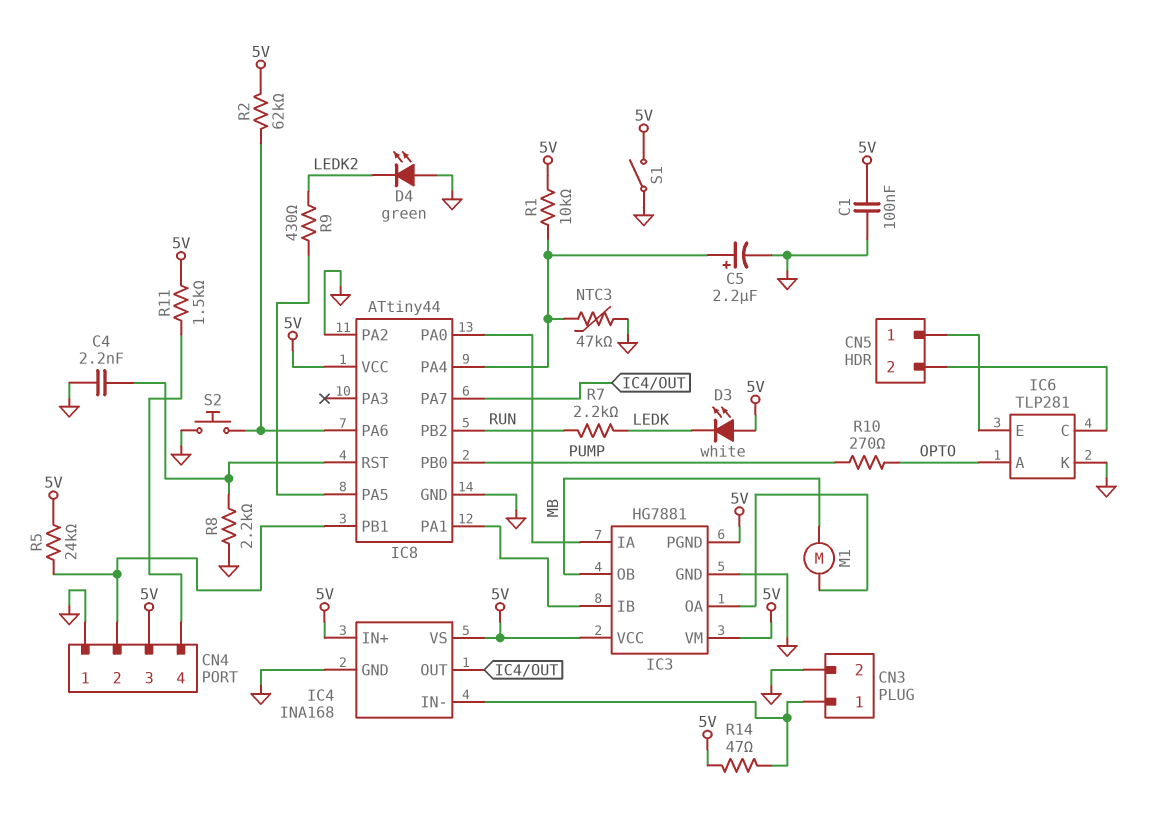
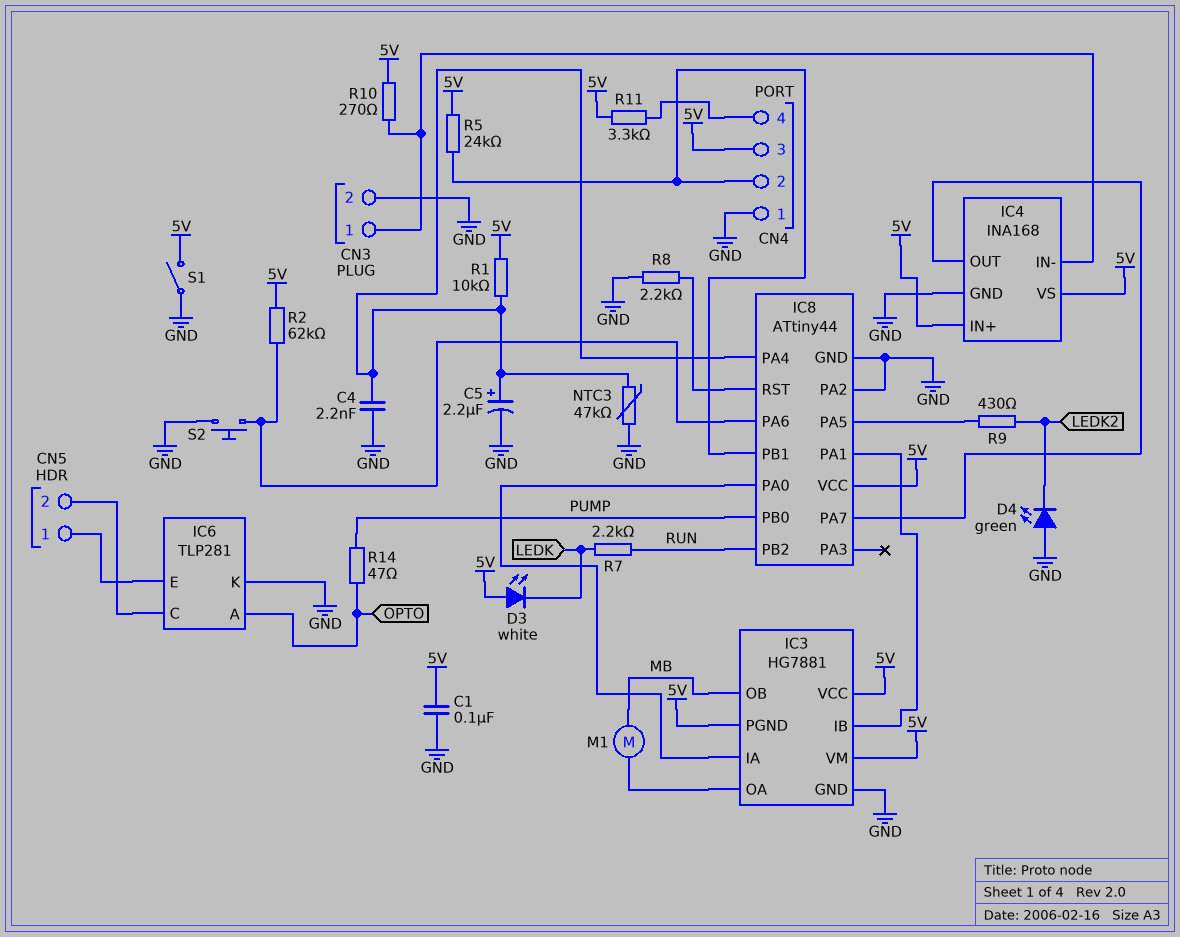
C4: 2.2nF (GND, IC8/RST) -> 2.2nF (GND, IC8/PA4)
R10: 270 (OPTO, PUMP) -> 270 (5V, CN3/1)
R11: 1.5k (5V, CN4/4) -> 3.3k (5V, CN4/4)
R14: 47 (5V, CN3/1) -> 47 (OPTO, PUMP)

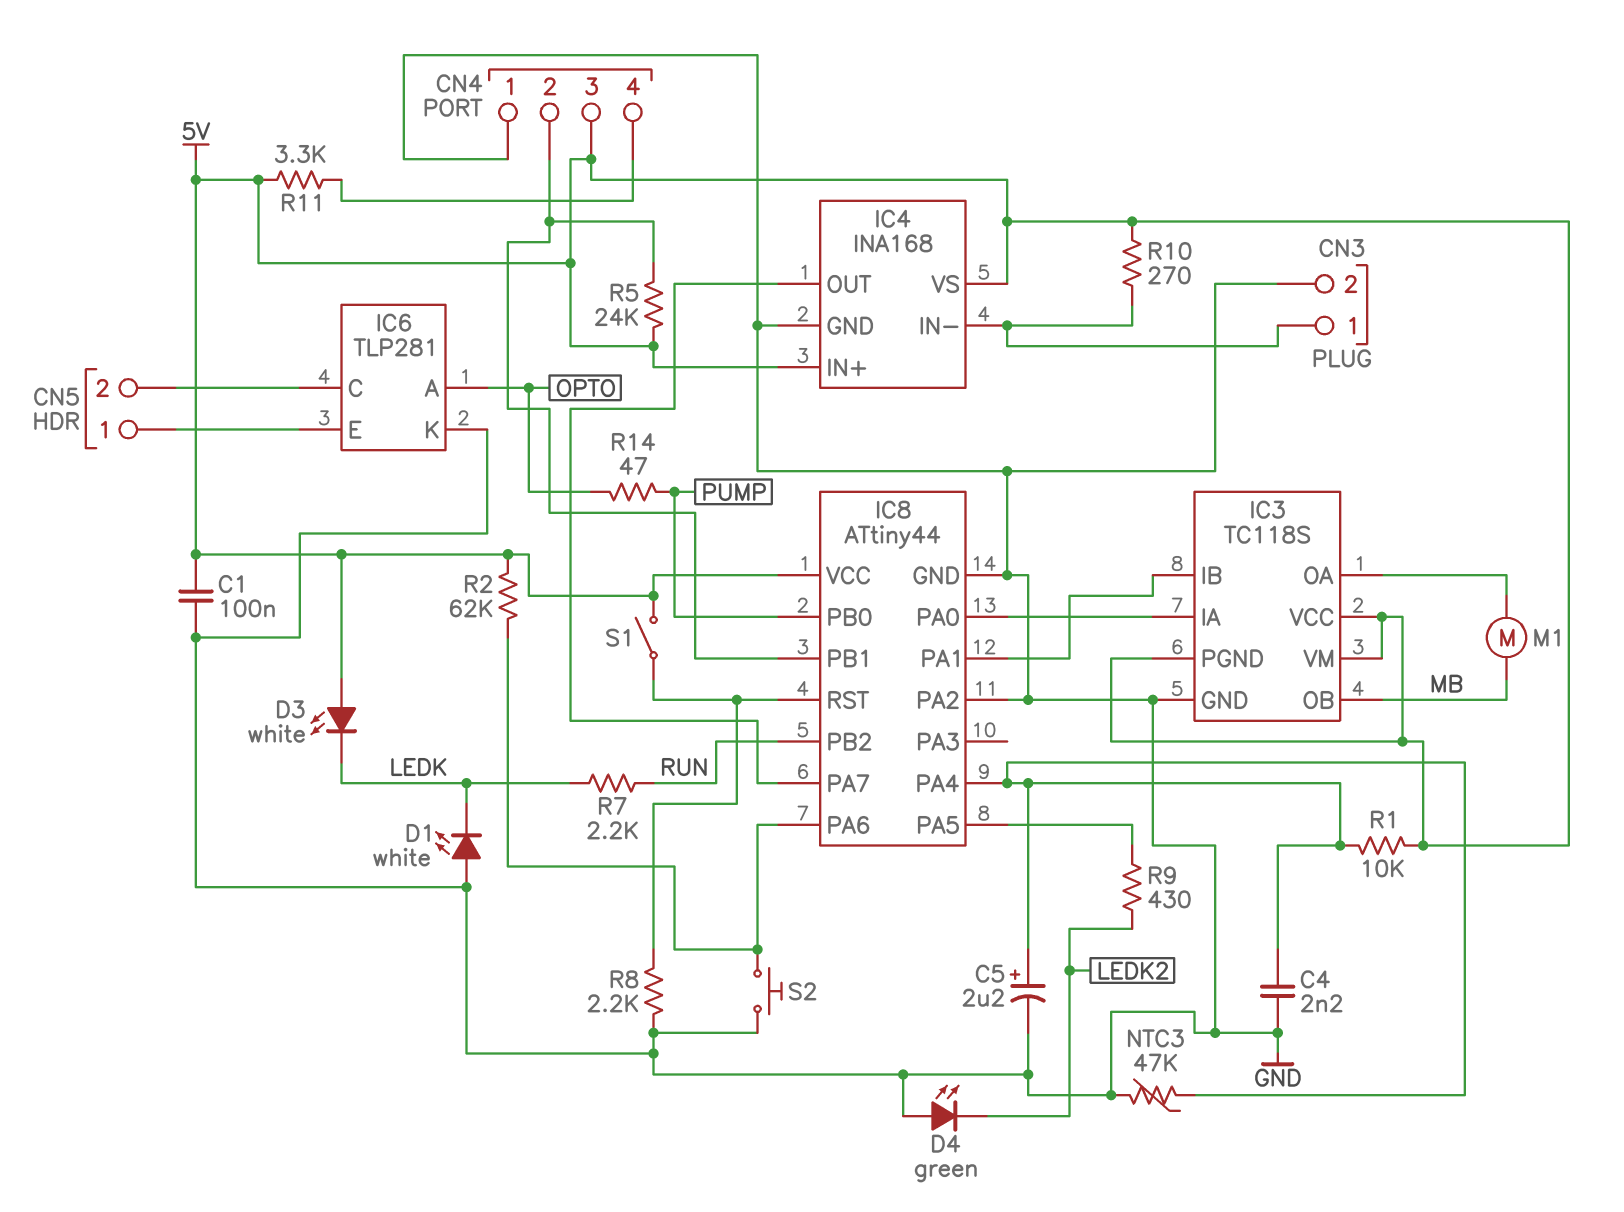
D1: none -> LED white (A GND, K LEDK)
IC3: HG7881 -> TC118S
S1: switch (5V, GND) -> switch (5V, IC8/RST)

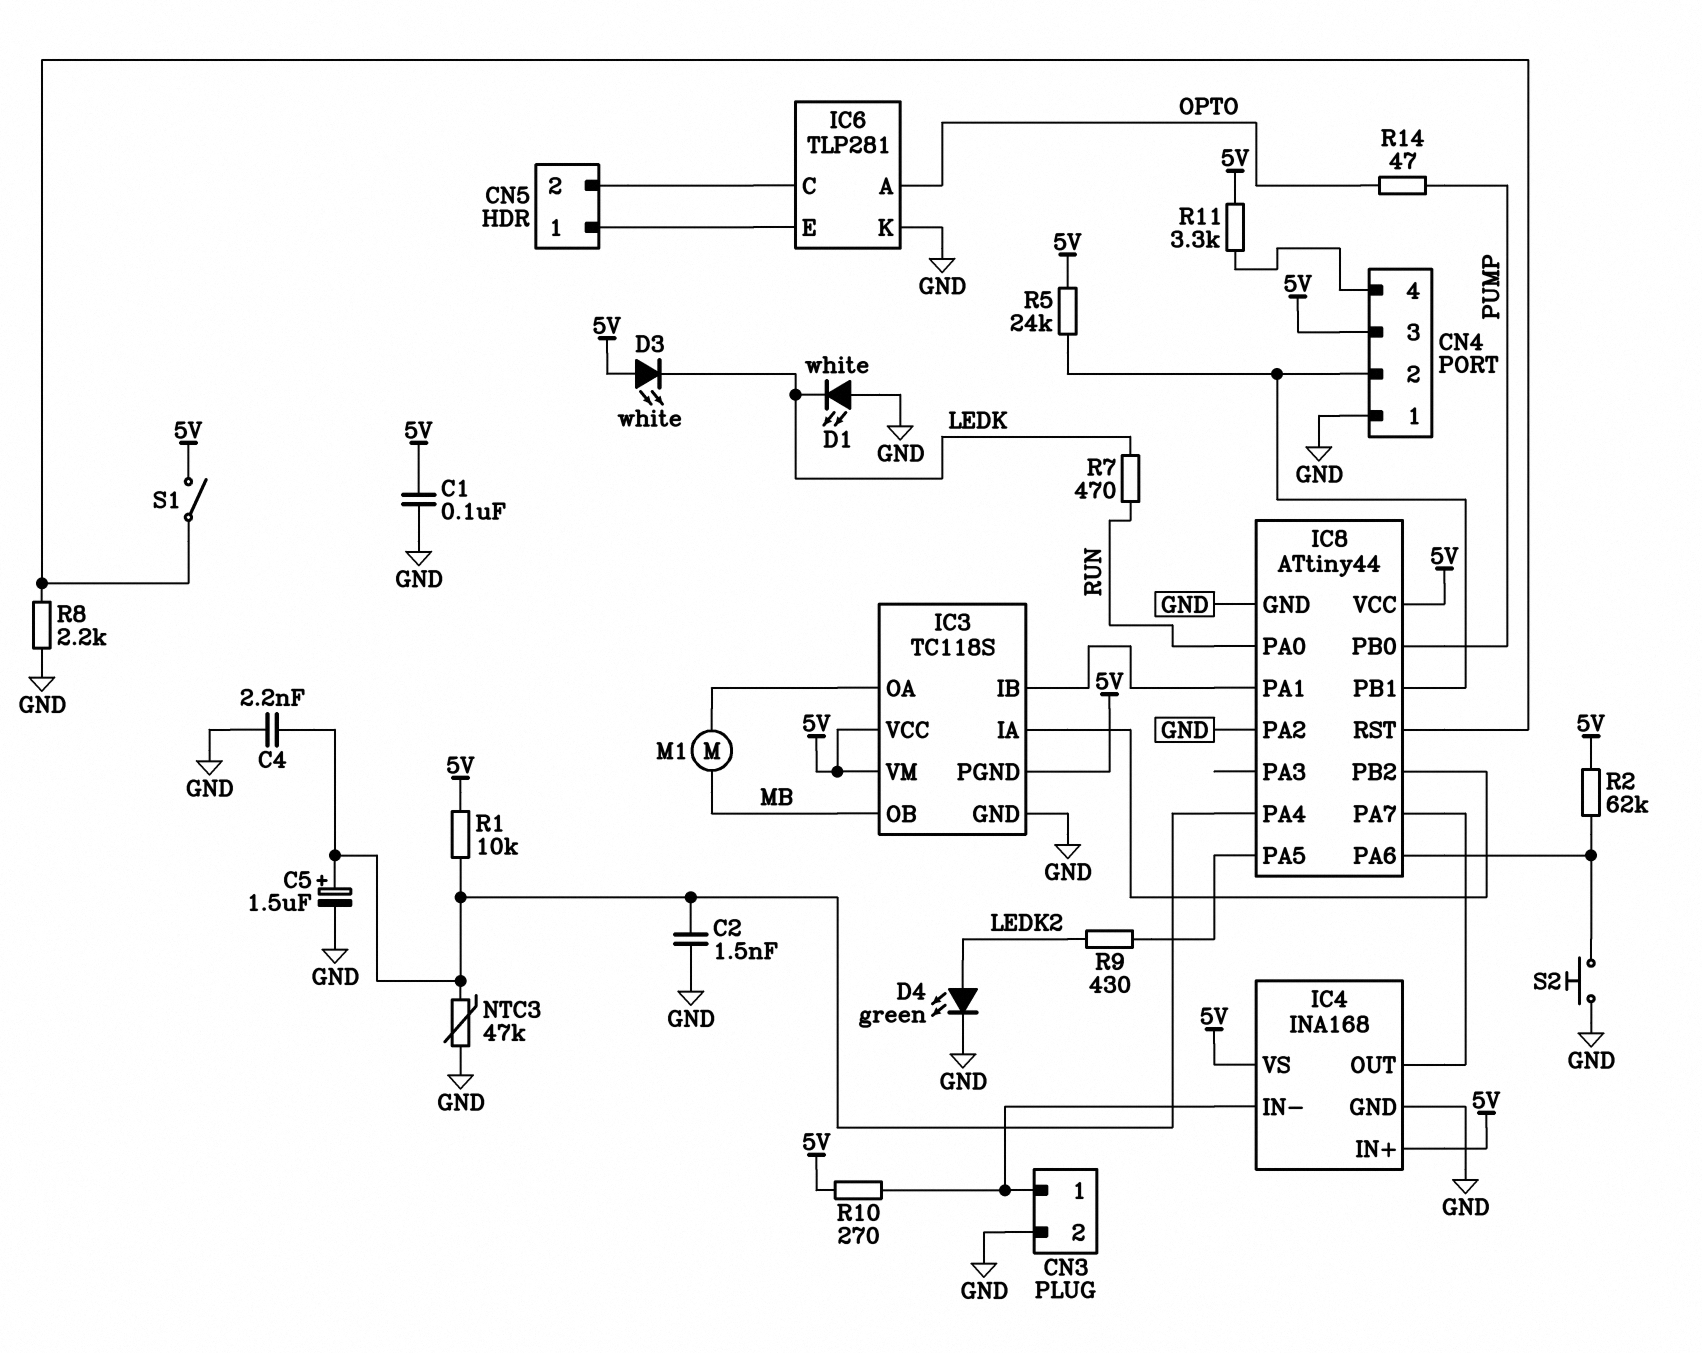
C2: none -> 1.5nF (GND, IC8/PA4)
C5: 2.2uF (plus IC8/PA4, minus GND) -> 1.5uF (plus IC8/PA4, minus GND)
D4: LED green (A GND, K LEDK2) -> LED green (A LEDK2, K GND)
IC8 pin PA0: IC3/IA -> RUN
IC8 pin PB2: RUN -> IC3/IA
R7: 2.2k (LEDK, RUN) -> 470 (LEDK, RUN)

